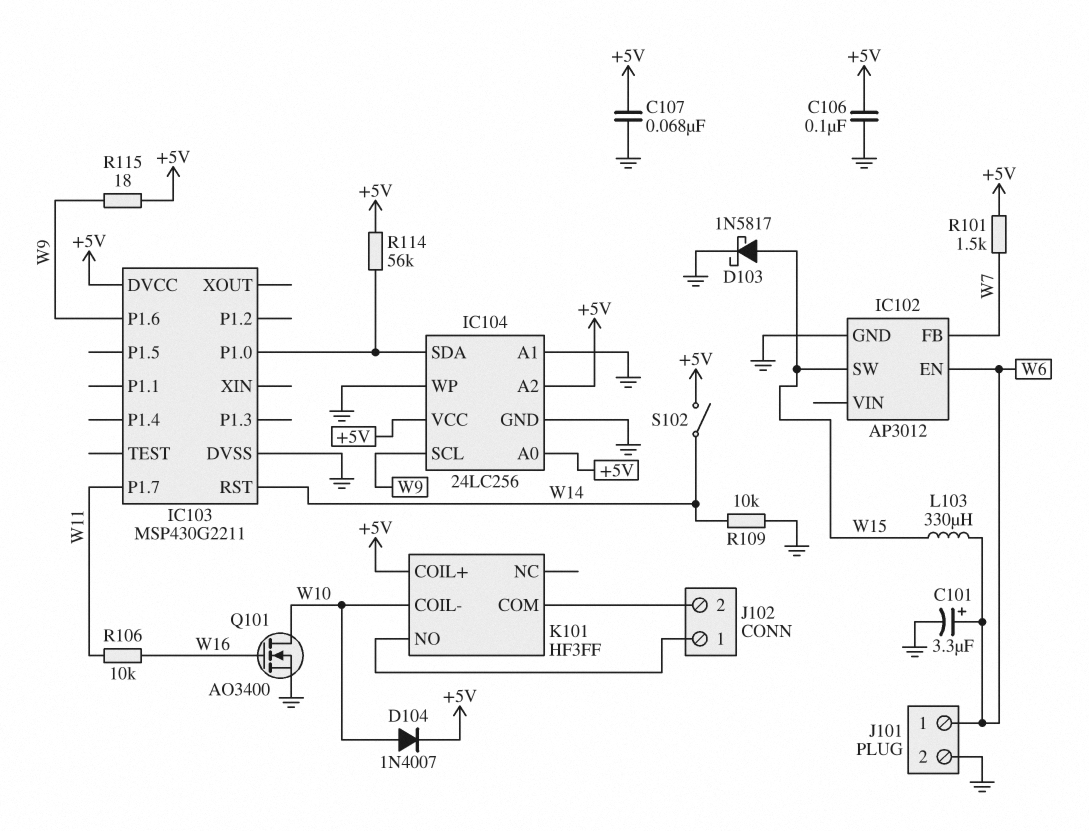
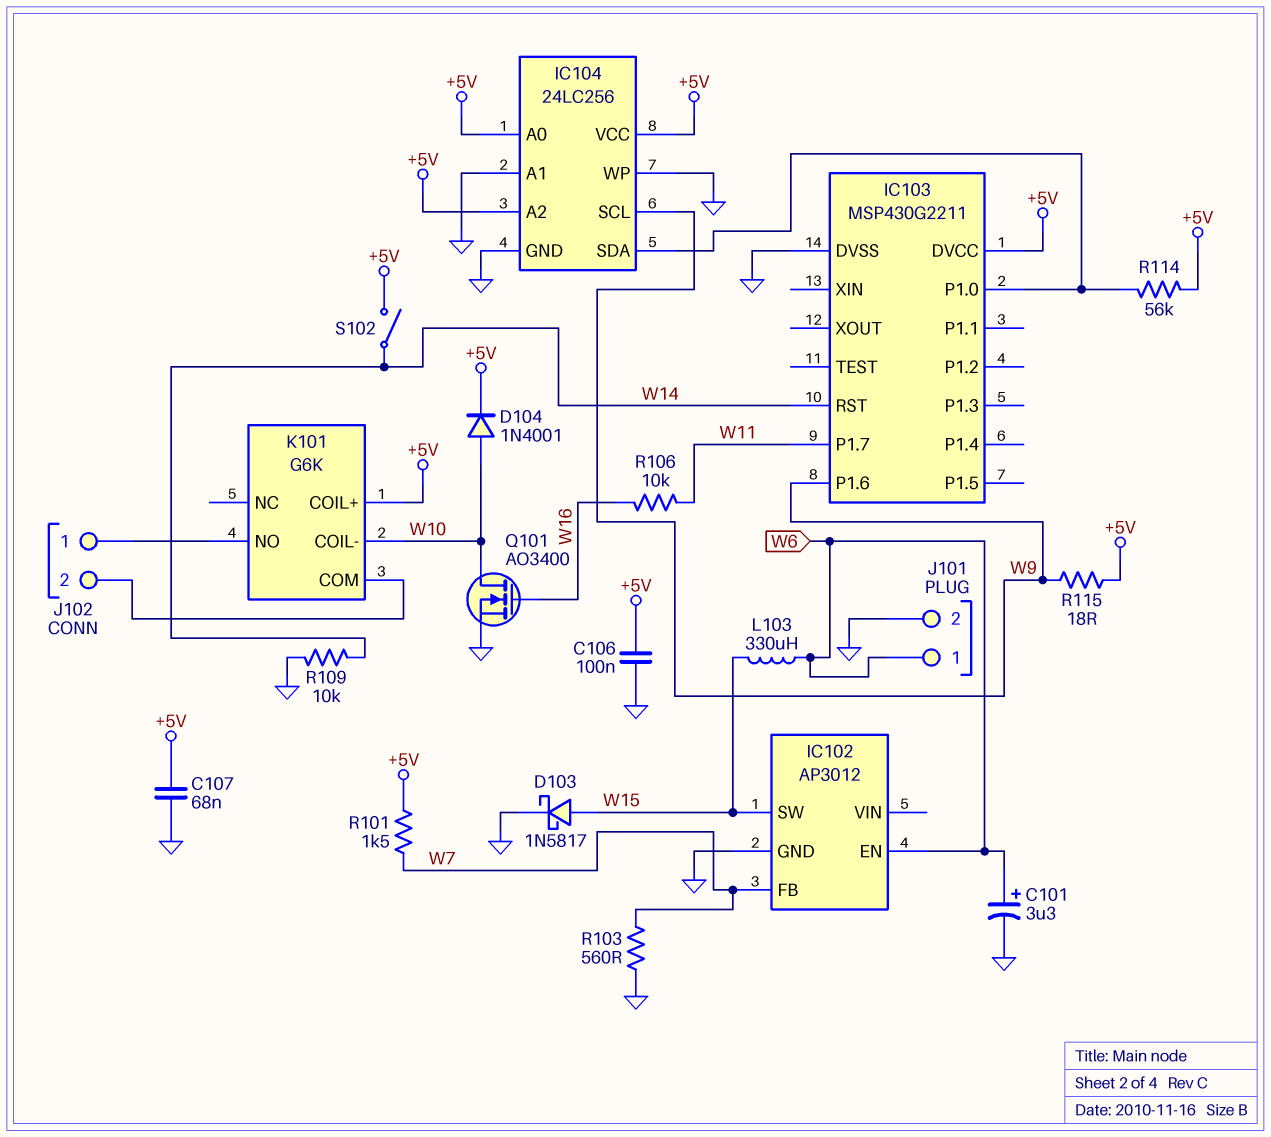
D104: diode 1N4007 (A W10, K +5V) -> diode 1N4001 (A W10, K +5V)
K101: HF3FF -> G6K
R103: none -> 560 (GND, W7)

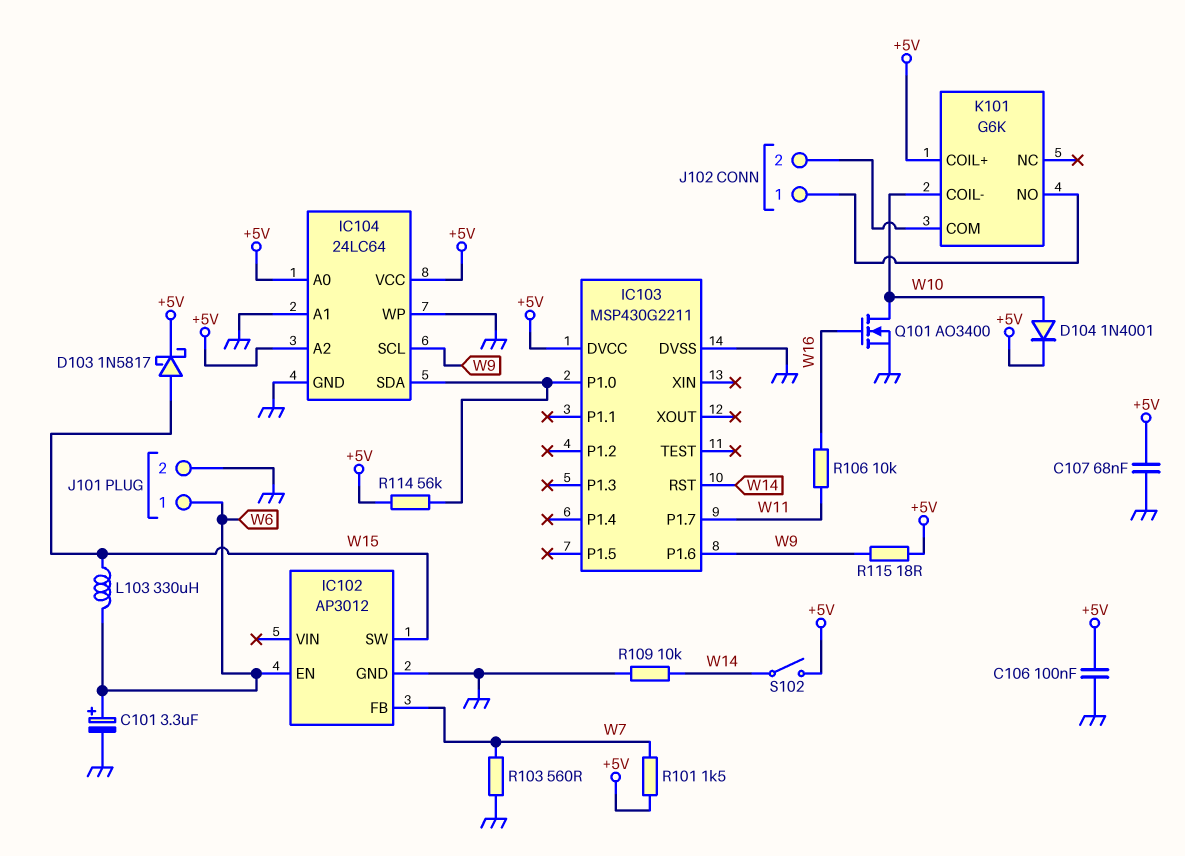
D103: schottky 1N5817 (A W15, K GND) -> schottky 1N5817 (A W15, K +5V)
IC104: 24LC256 -> 24LC64

